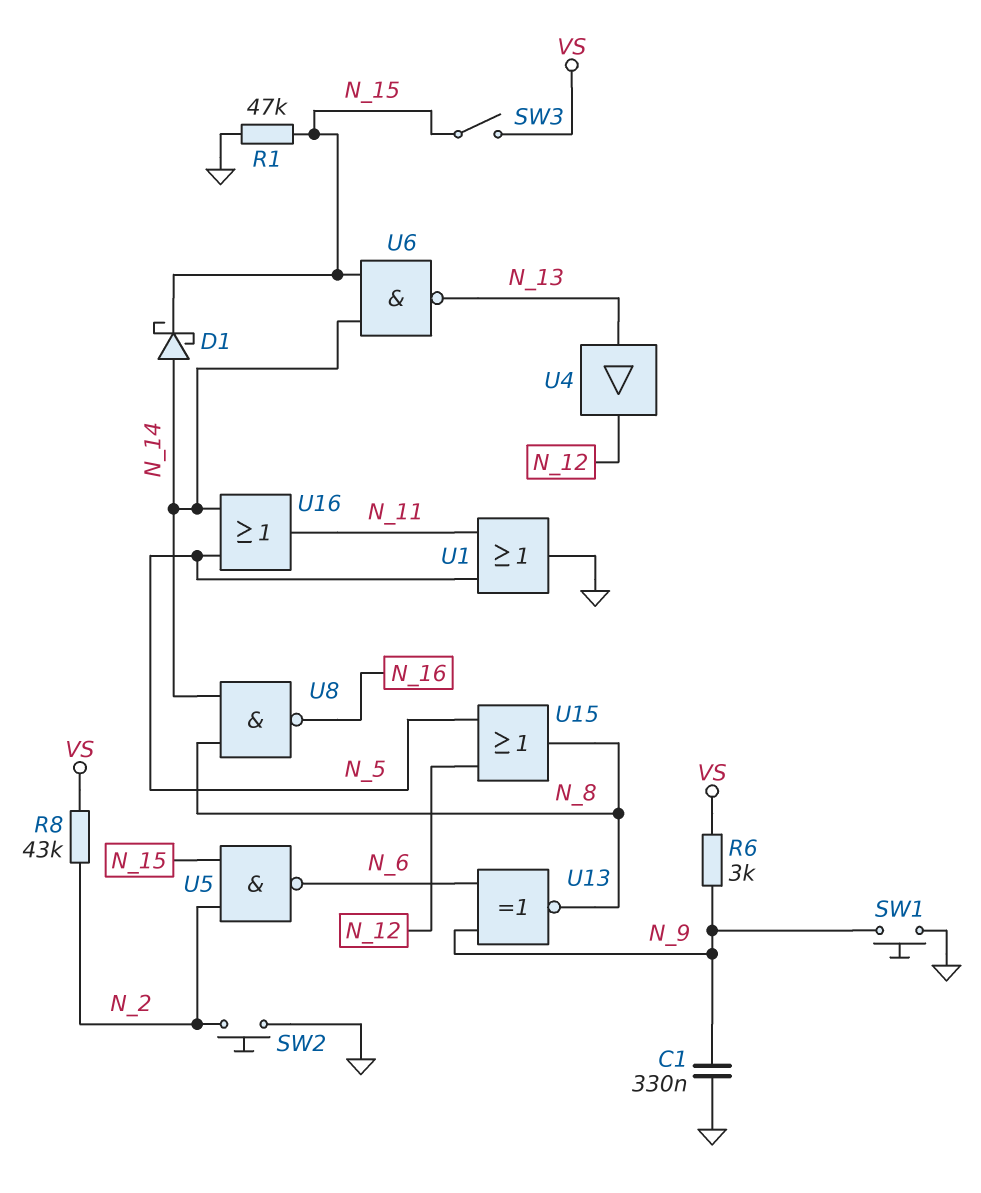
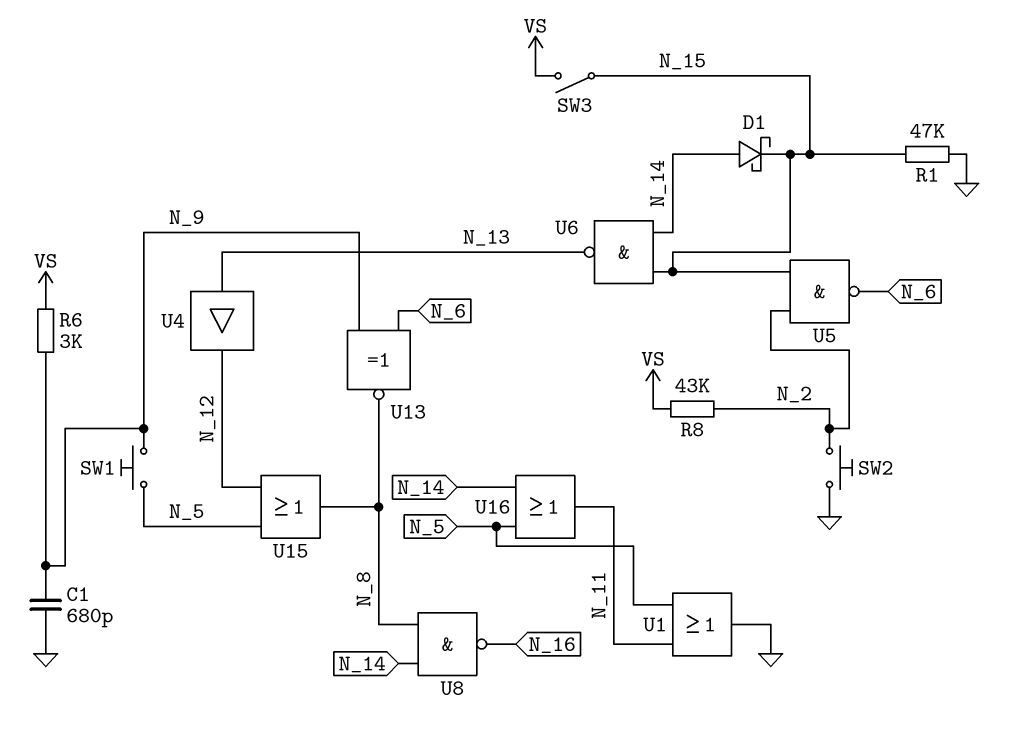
C1: 330nF (GND, N_9) -> 680pF (GND, N_9)
SW1: button (GND, N_9) -> button (N_5, N_9)

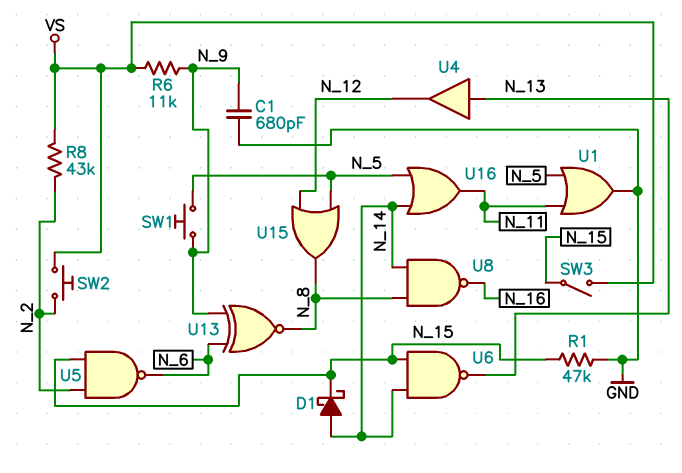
R6: 3k (N_9, VS) -> 11k (N_9, VS)
SW2: button (GND, N_2) -> button (N_2, VS)

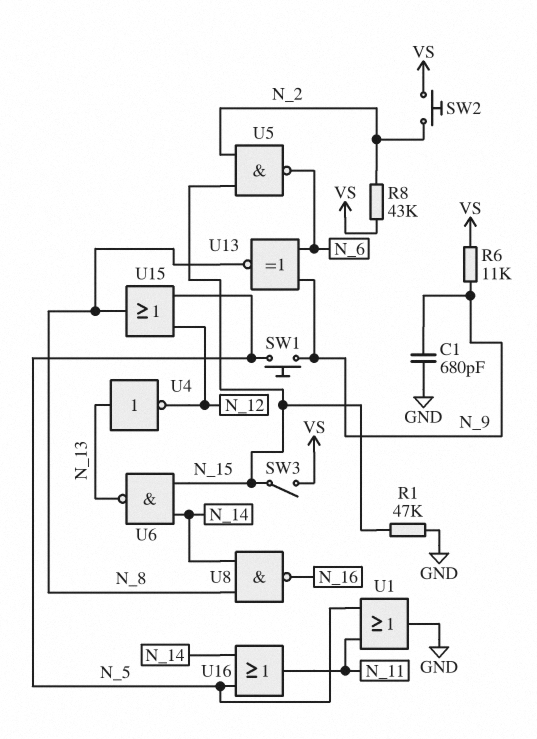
D1: schottky (A N_14, K N_15) -> none
U4: buffer (in N_13, out N_12) -> NOT (in N_13, out N_12)

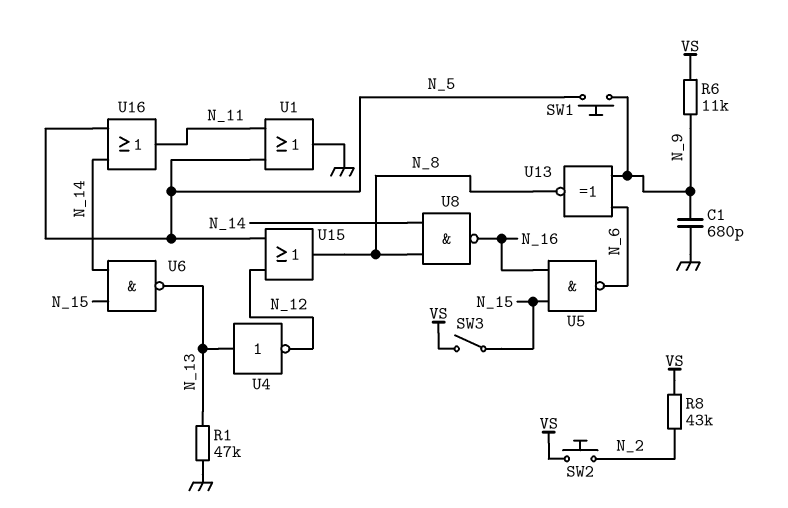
R1: 47k (GND, N_15) -> 47k (GND, N_13)
U5: NAND (in N_2, in N_15, out N_6) -> NAND (in N_15, in N_16, out N_6)

